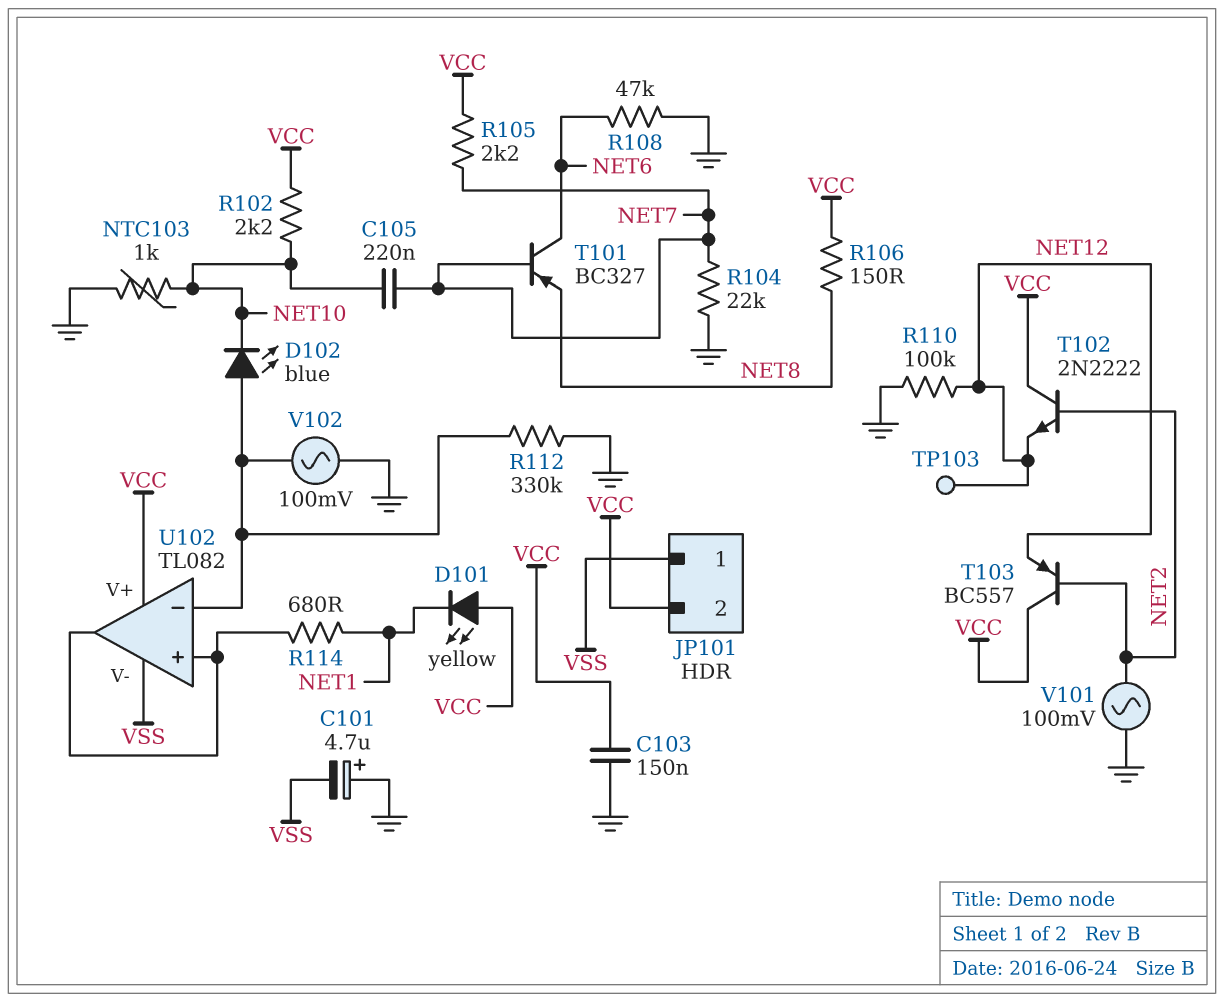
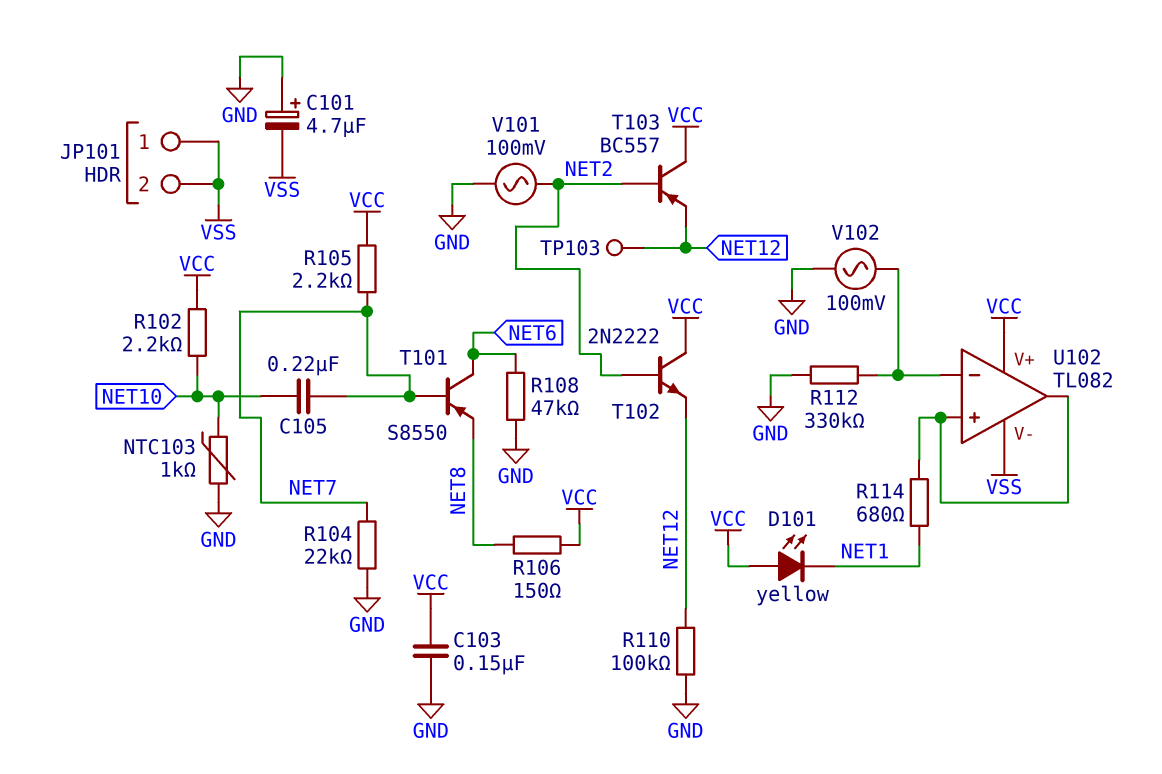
D102: LED blue (A U102/in-, K NET10) -> none
JP101 pin 2: VCC -> VSS
T101: PNP BC327 (B NET7, C NET6, E NET8) -> PNP S8550 (B NET7, C NET6, E NET8)

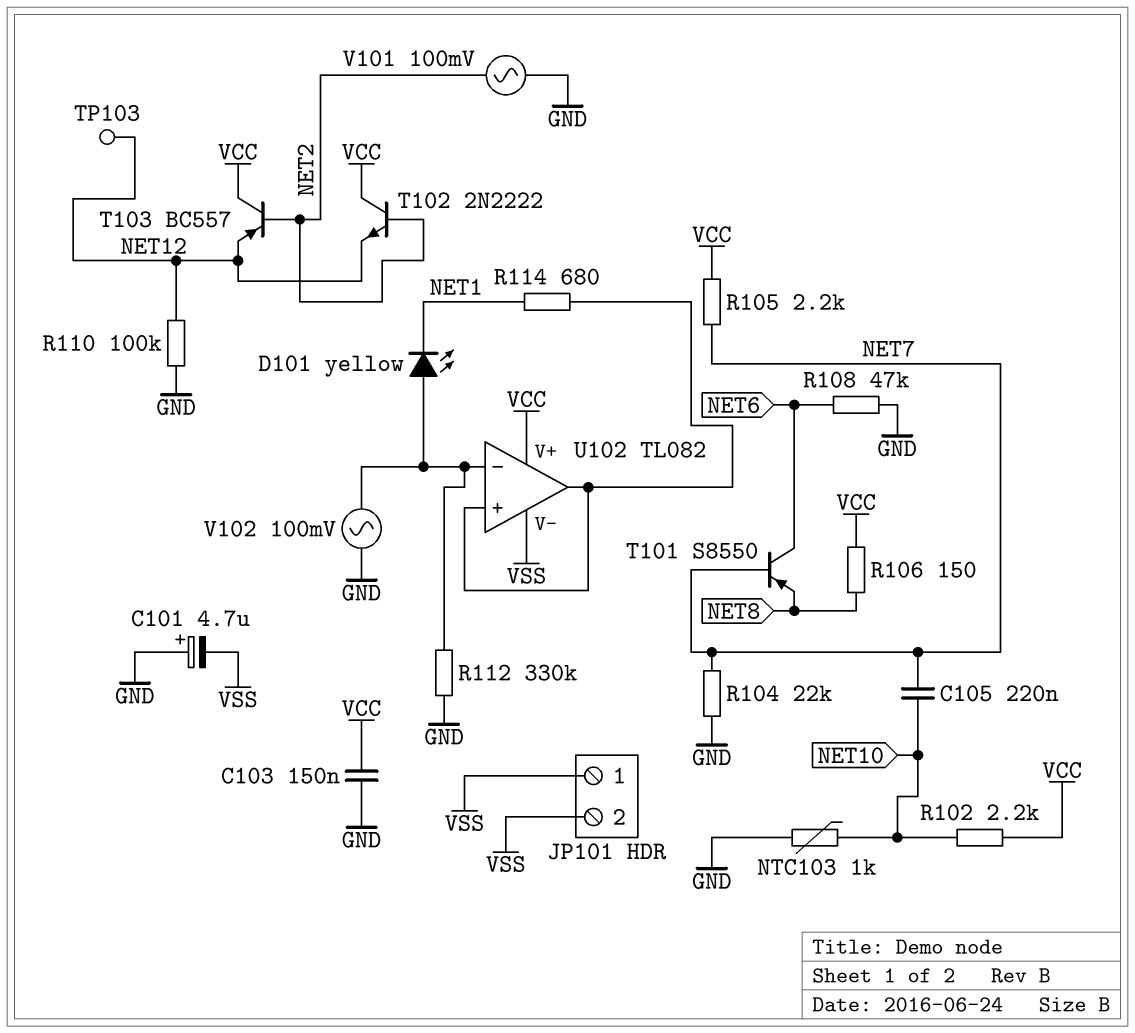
D101: LED yellow (A VCC, K NET1) -> LED yellow (A U102/in-, K NET1)

